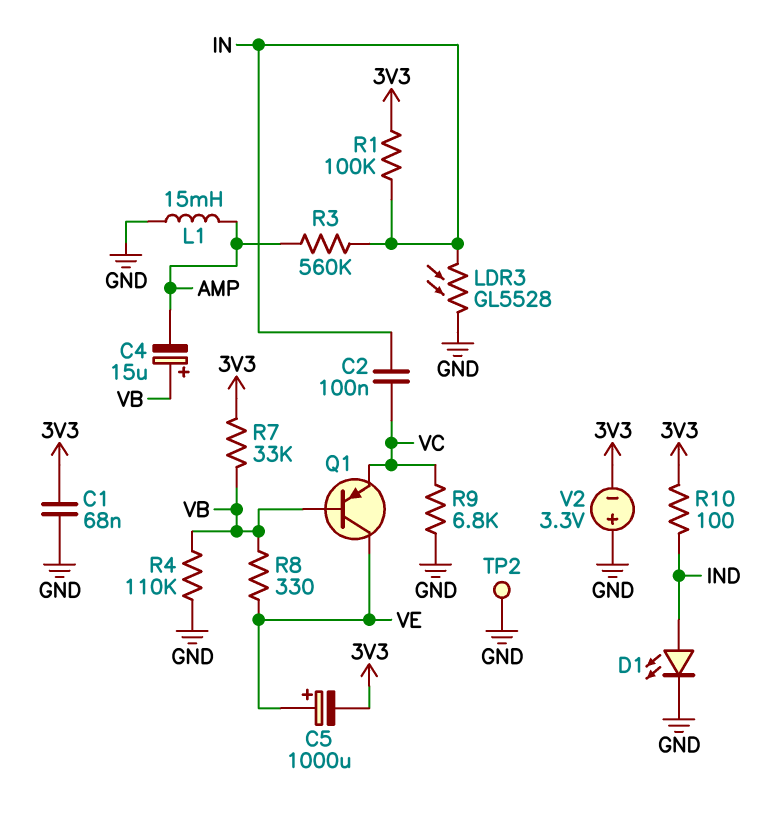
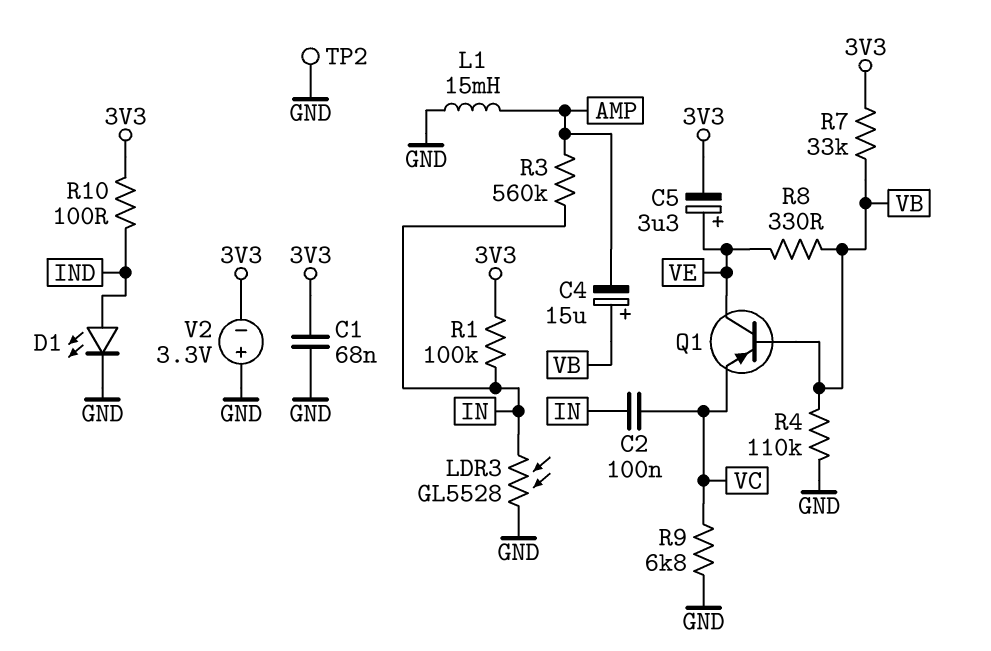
C5: 1000uF (plus VE, minus 3V3) -> 3.3uF (plus VE, minus 3V3)

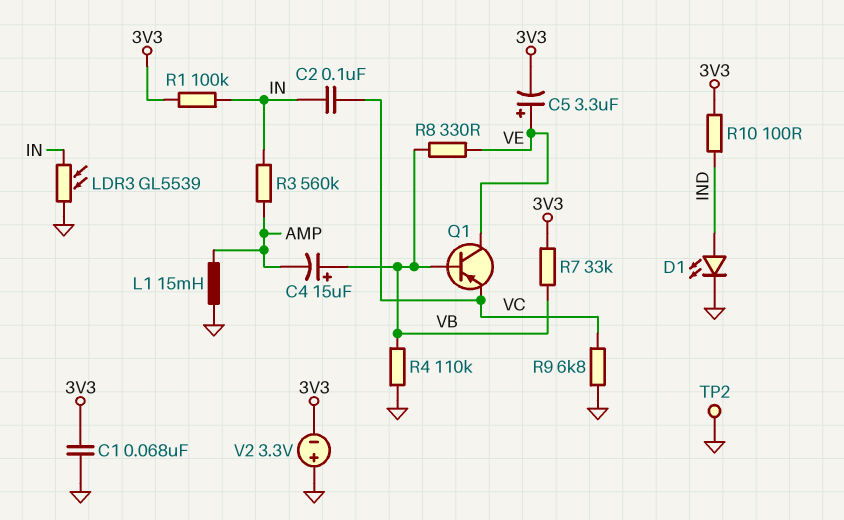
LDR3: GL5528 (GND, IN) -> GL5539 (GND, IN)

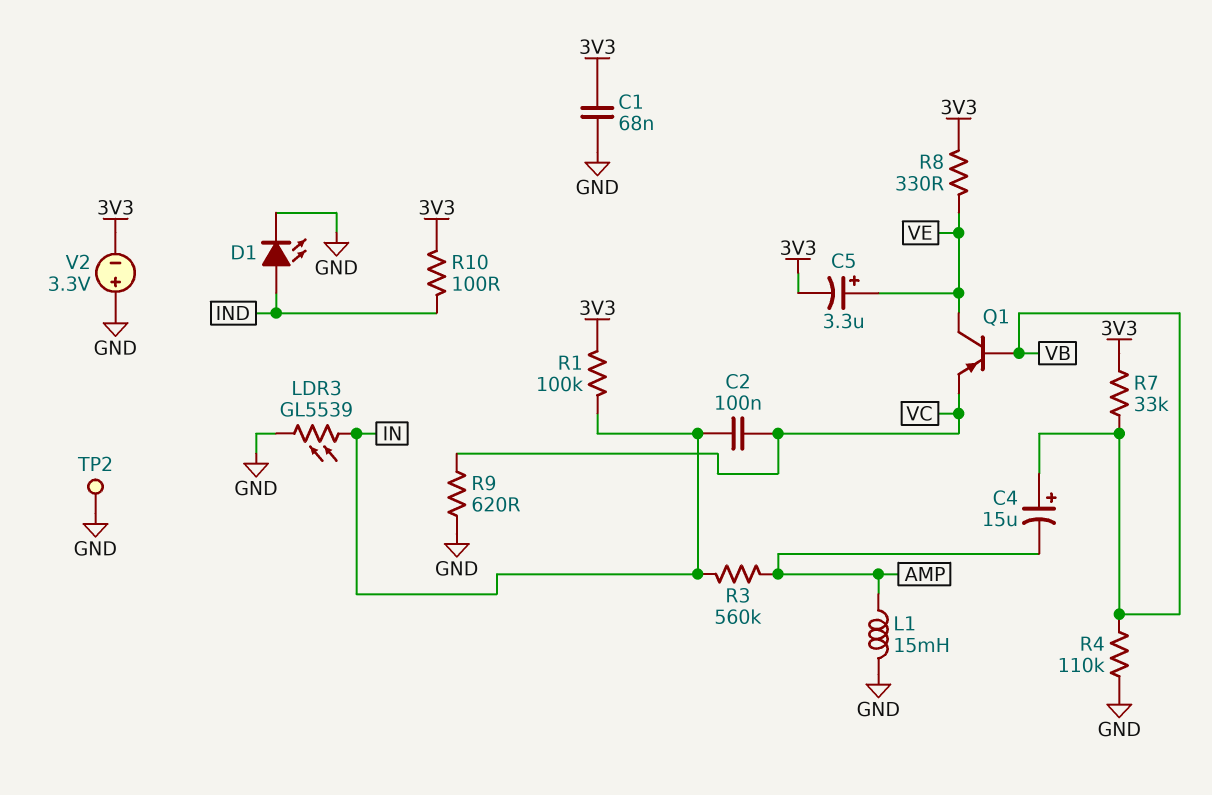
R8: 330 (VB, VE) -> 330 (3V3, VE)
R9: 6.8k (GND, VC) -> 620 (GND, VC)

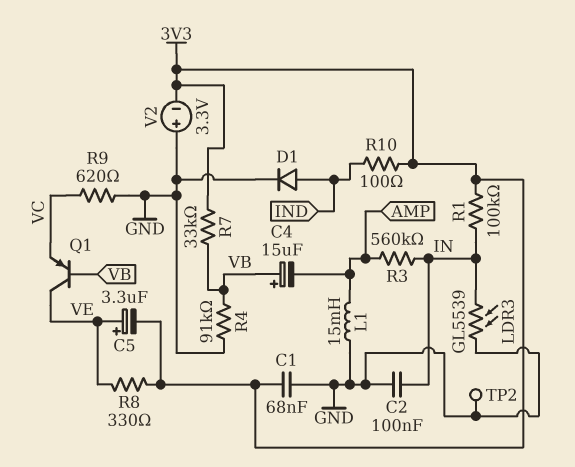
C2: 100nF (IN, VC) -> 100nF (GND, IN)
D1: LED (A IND, K GND) -> diode (A IND, K GND)
R4: 110k (GND, VB) -> 91k (GND, VB)

